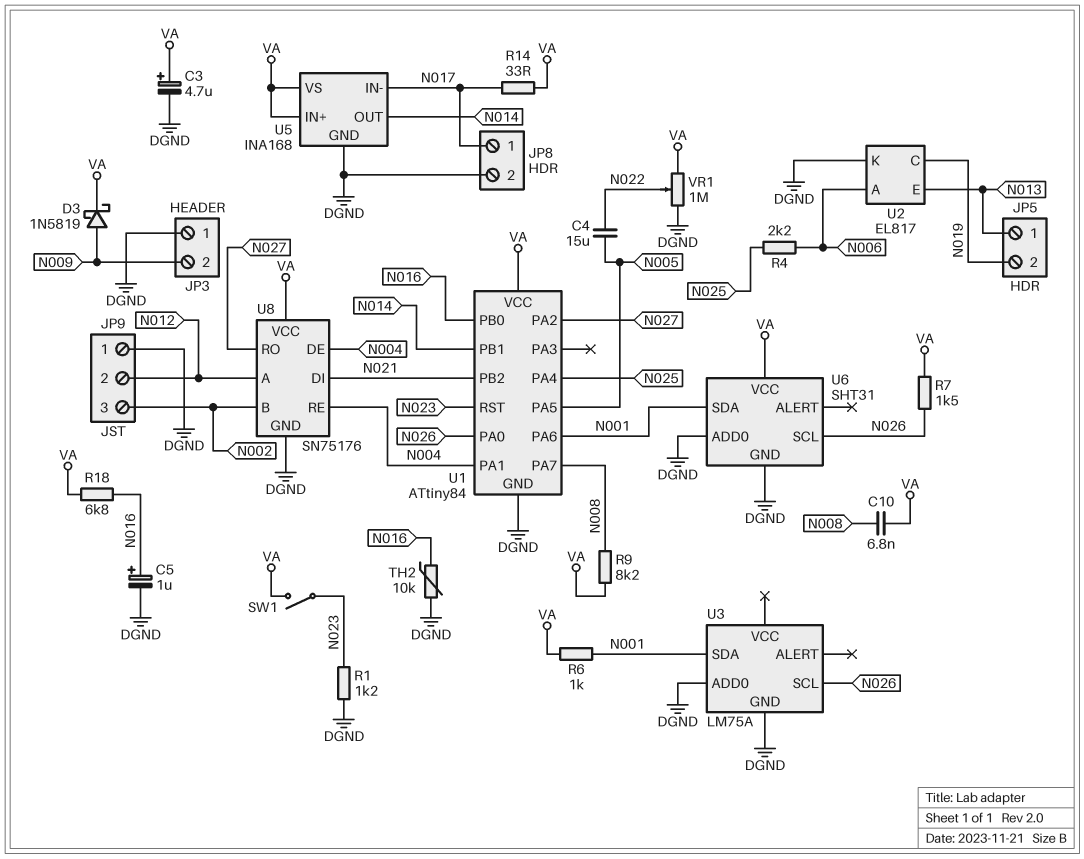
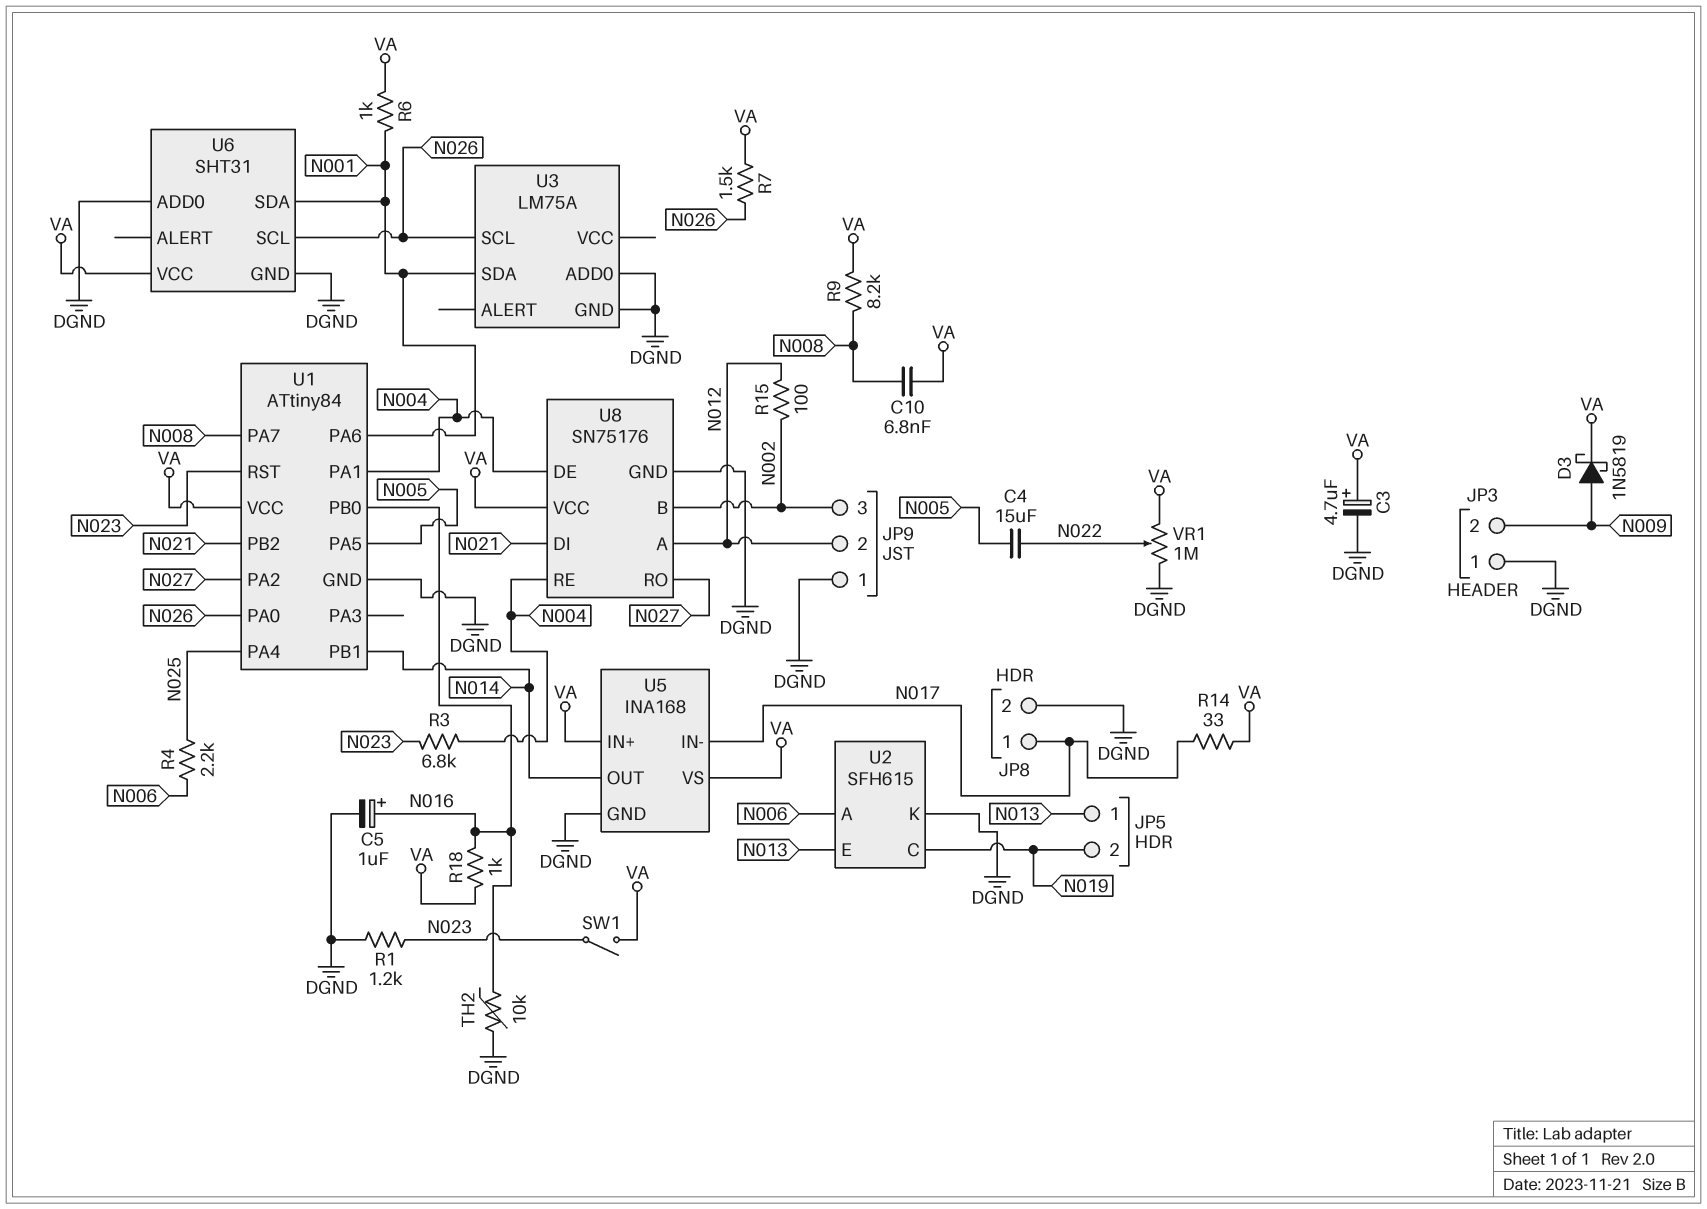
R3: none -> 6.8k (N004, N023)
R15: none -> 100 (N002, N012)
R18: 6.8k (N016, VA) -> 1k (N016, VA)
U2: EL817 -> SFH615

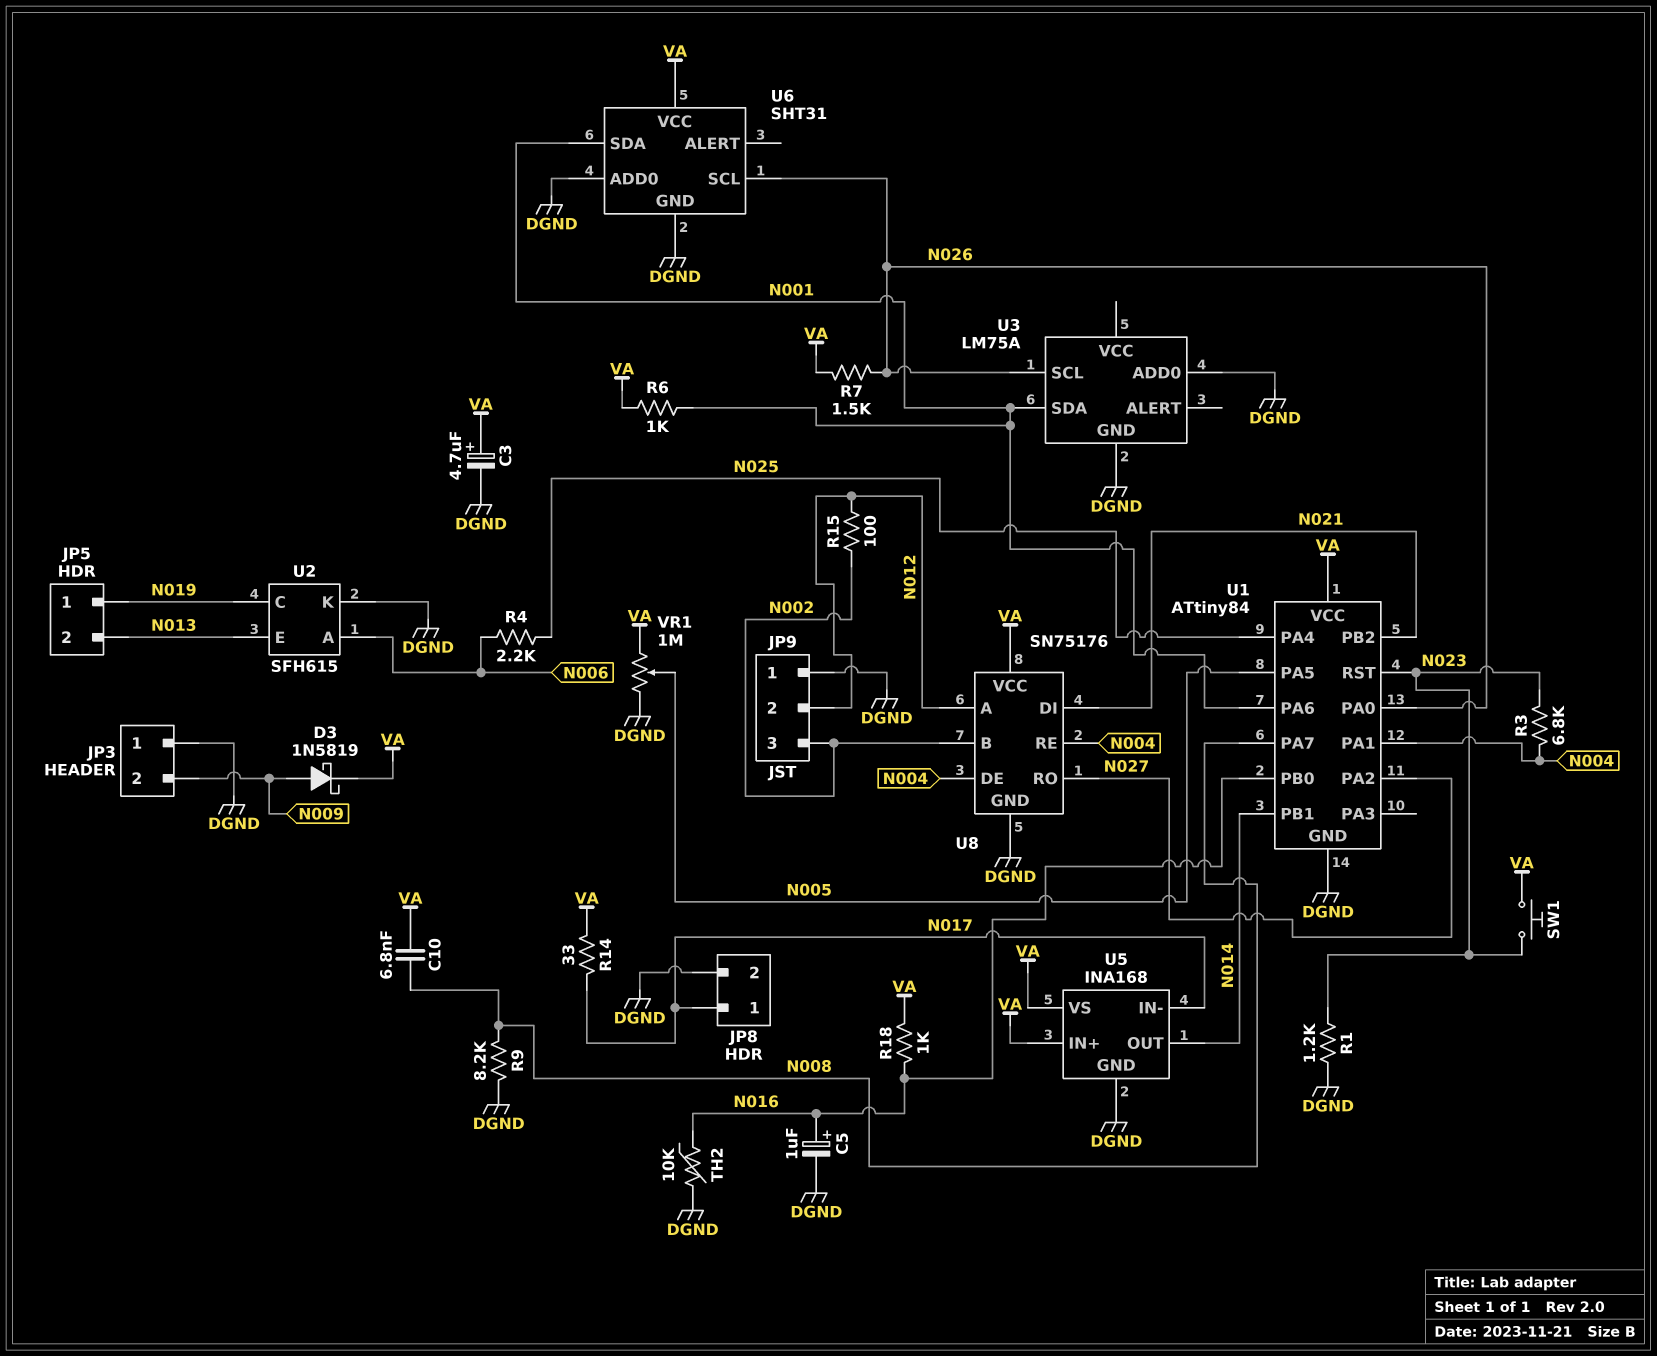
C4: 15uF (N005, N022) -> none
JP5 pin 1: N013 -> N019
JP5 pin 2: N019 -> N013
R9: 8.2k (N008, VA) -> 8.2k (DGND, N008)
SW1: switch (N023, VA) -> button (N023, VA)
VR1: 1M (DGND, VA, wiper N022) -> 1M (DGND, VA, wiper N005)

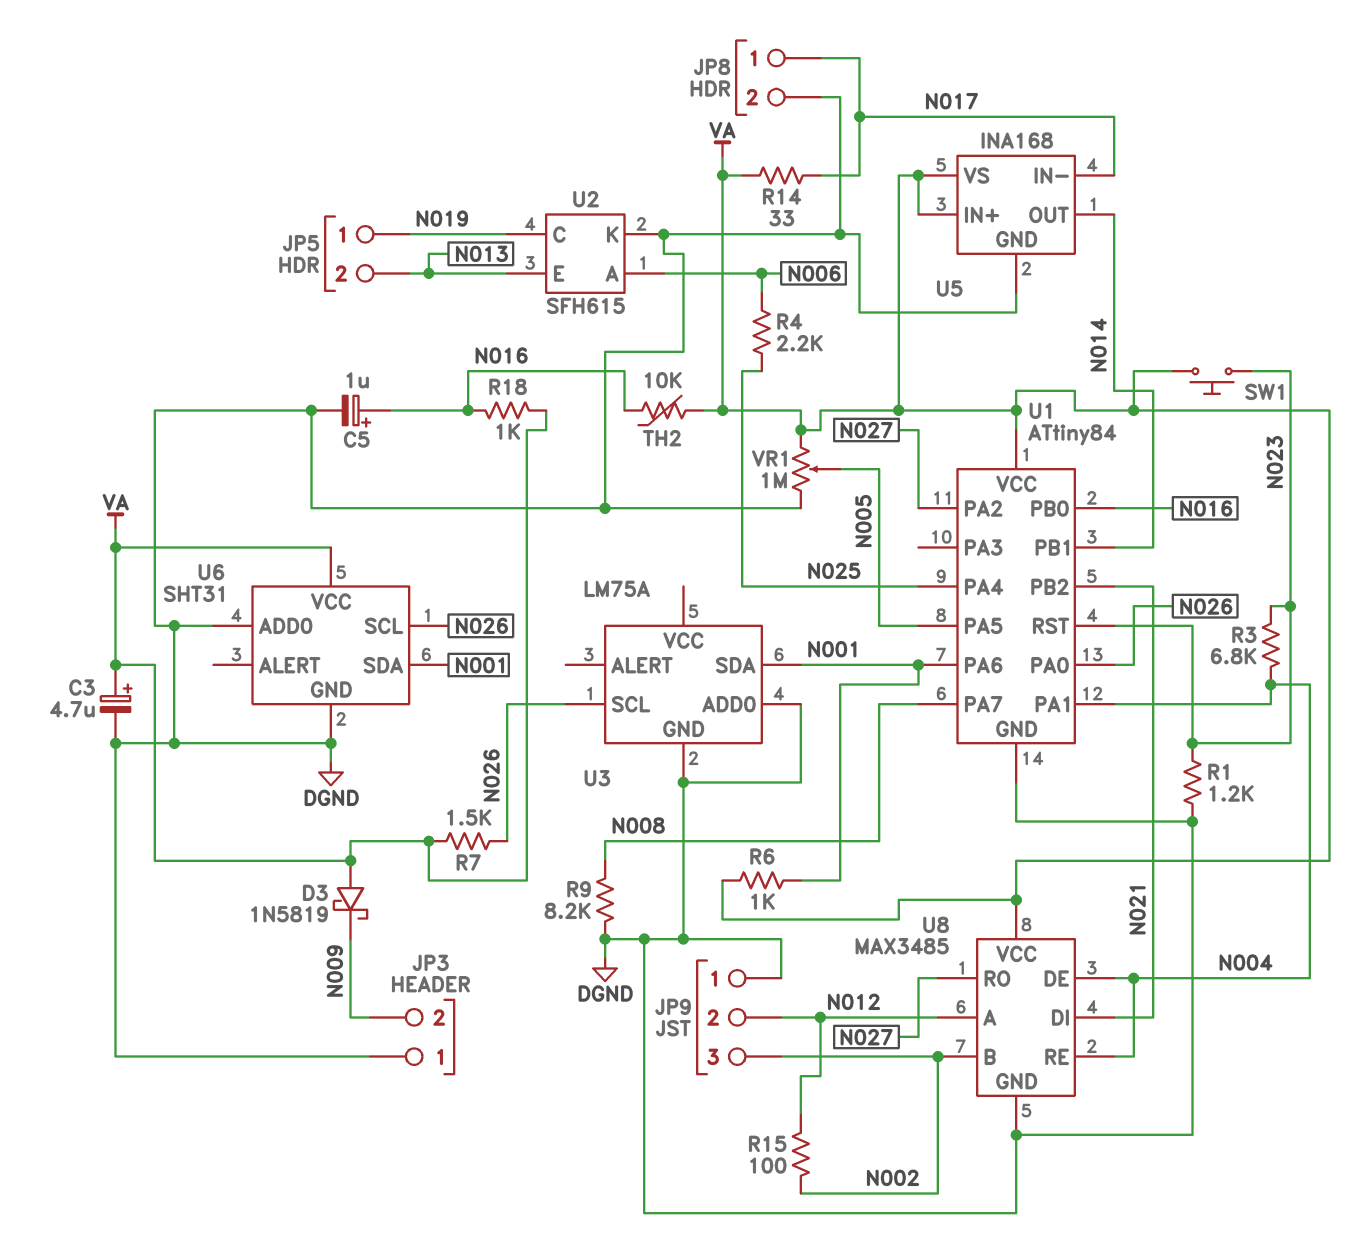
C10: 6.8nF (N008, VA) -> none
D3: schottky 1N5819 (A N009, K VA) -> schottky 1N5819 (A VA, K N009)
TH2: 10k (DGND, N016) -> 10k (N016, VA)
U8: SN75176 -> MAX3485

